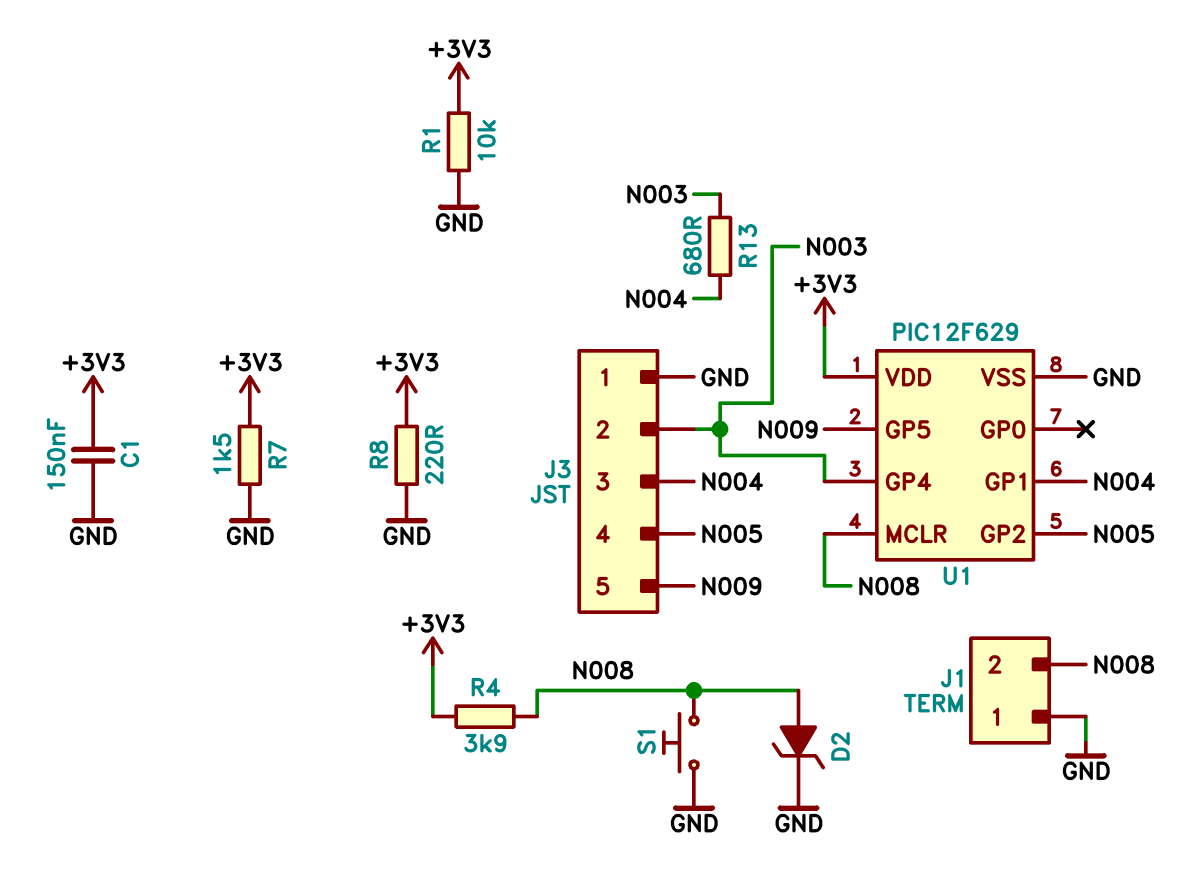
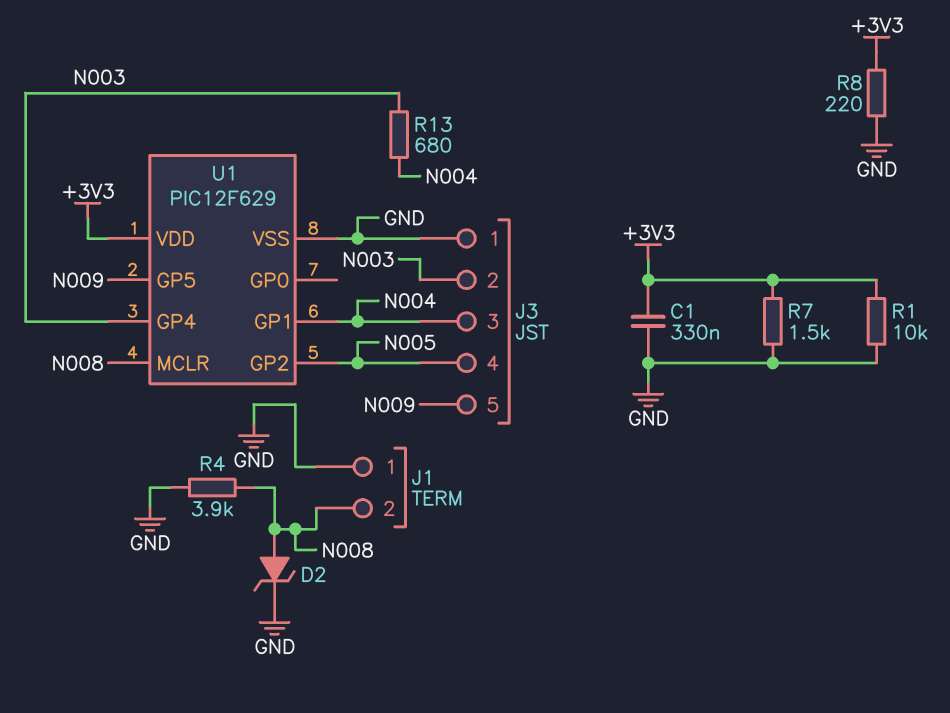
C1: 150nF (+3V3, GND) -> 330nF (+3V3, GND)
R4: 3.9k (+3V3, N008) -> 3.9k (GND, N008)
S1: button (GND, N008) -> none

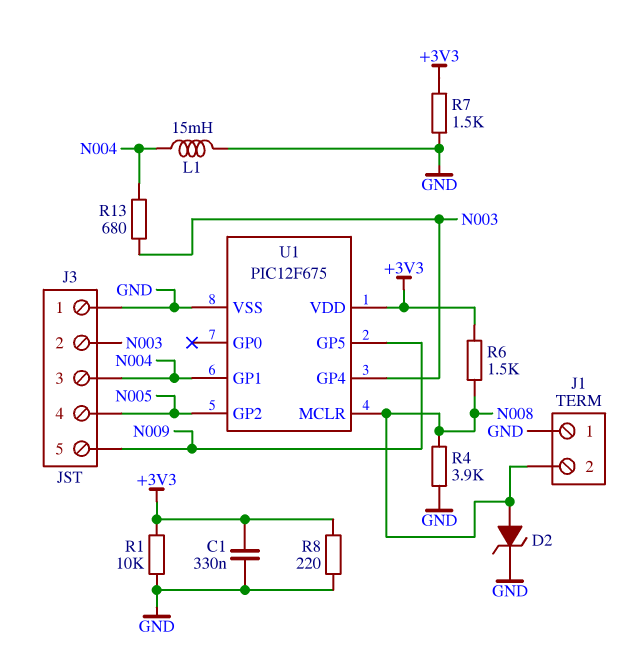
L1: none -> 15mH (GND, N004)
R6: none -> 1.5k (+3V3, N008)
U1: PIC12F629 -> PIC12F675

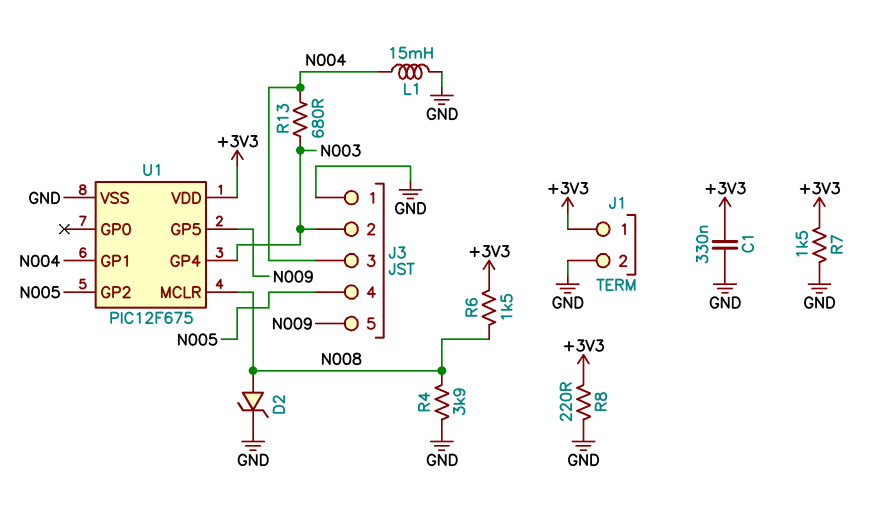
J1 pin 1: GND -> +3V3
J1 pin 2: N008 -> GND
R1: 10k (+3V3, GND) -> none

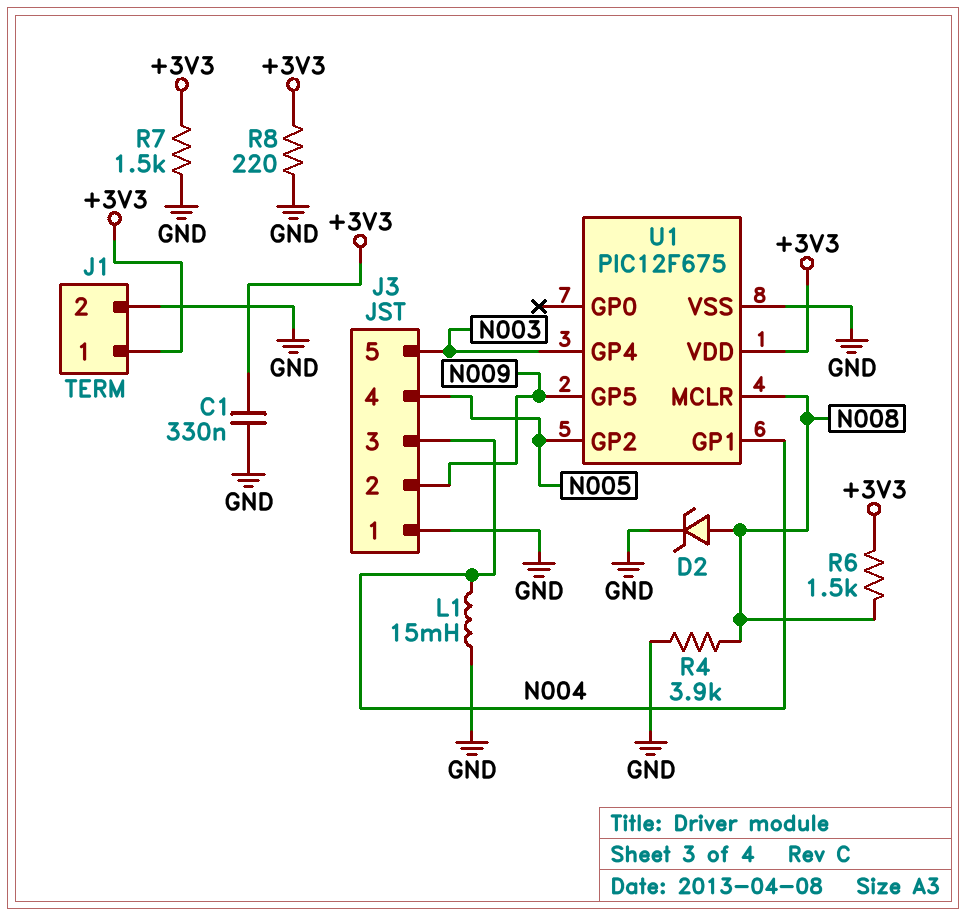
J3 pin 2: N003 -> N009
J3 pin 5: N009 -> N003
R13: 680 (N003, N004) -> none

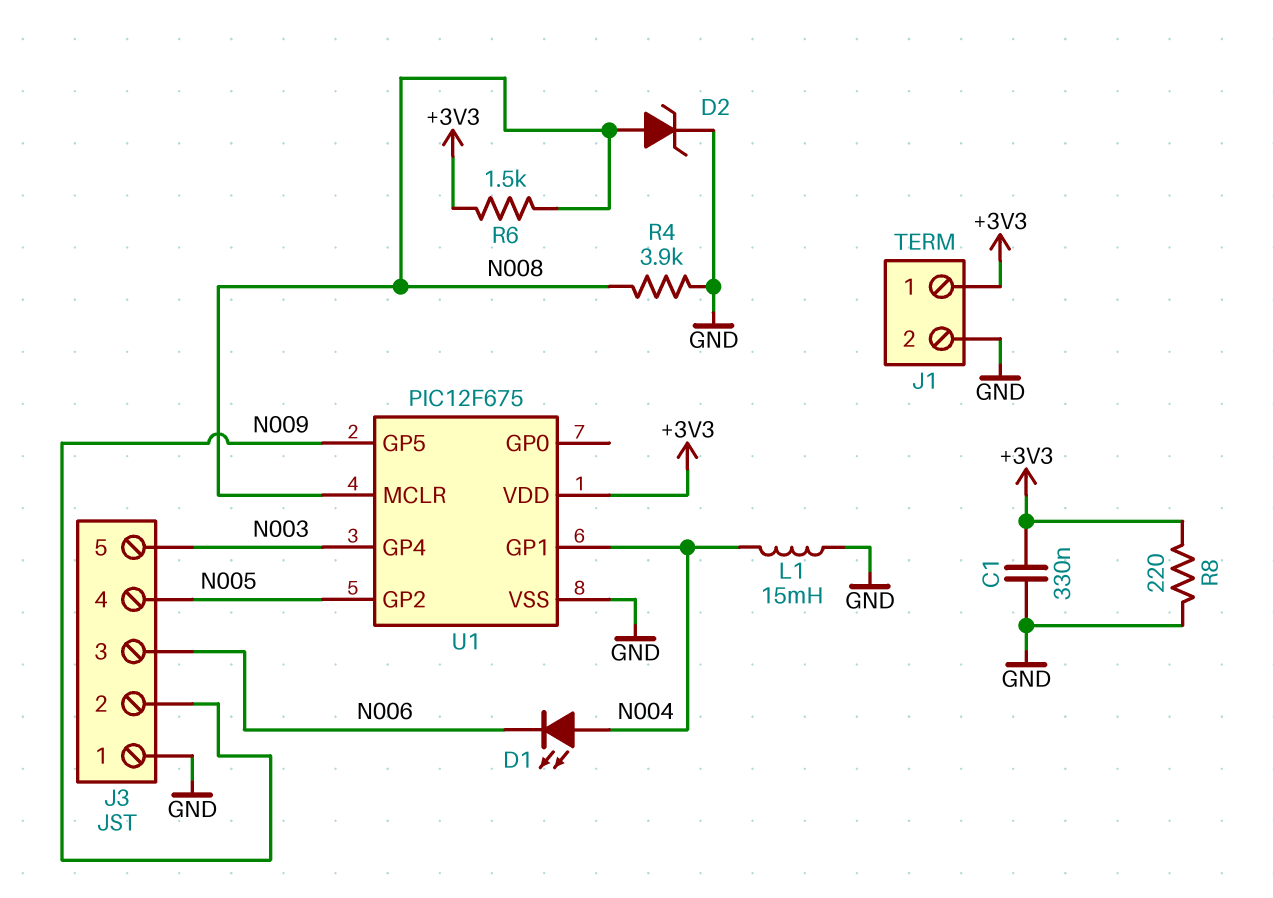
D1: none -> LED (A N004, K N006)
J3 pin 3: N004 -> N006
R7: 1.5k (+3V3, GND) -> none

